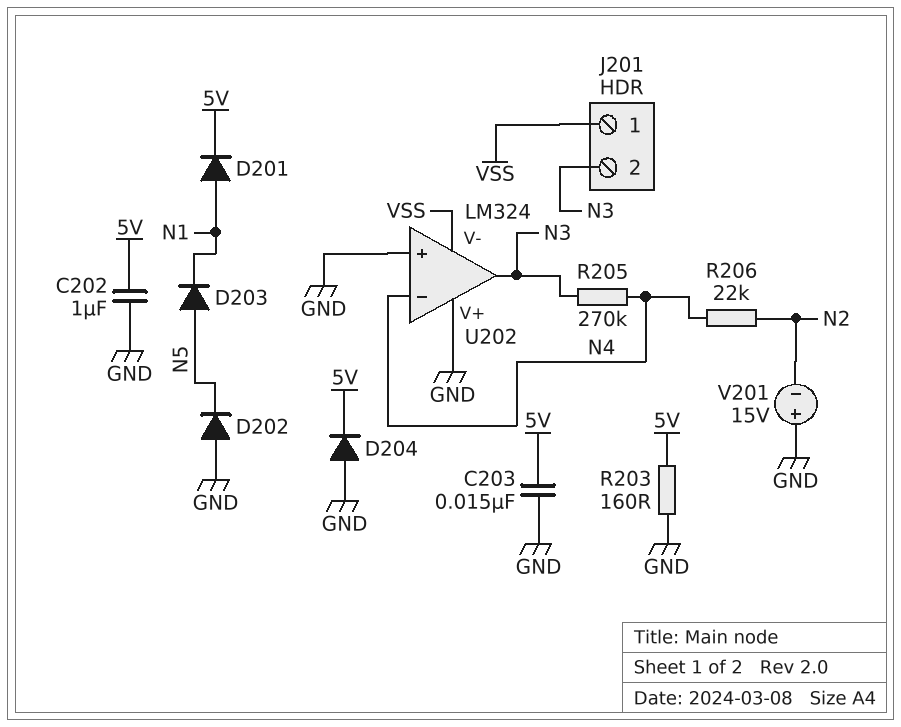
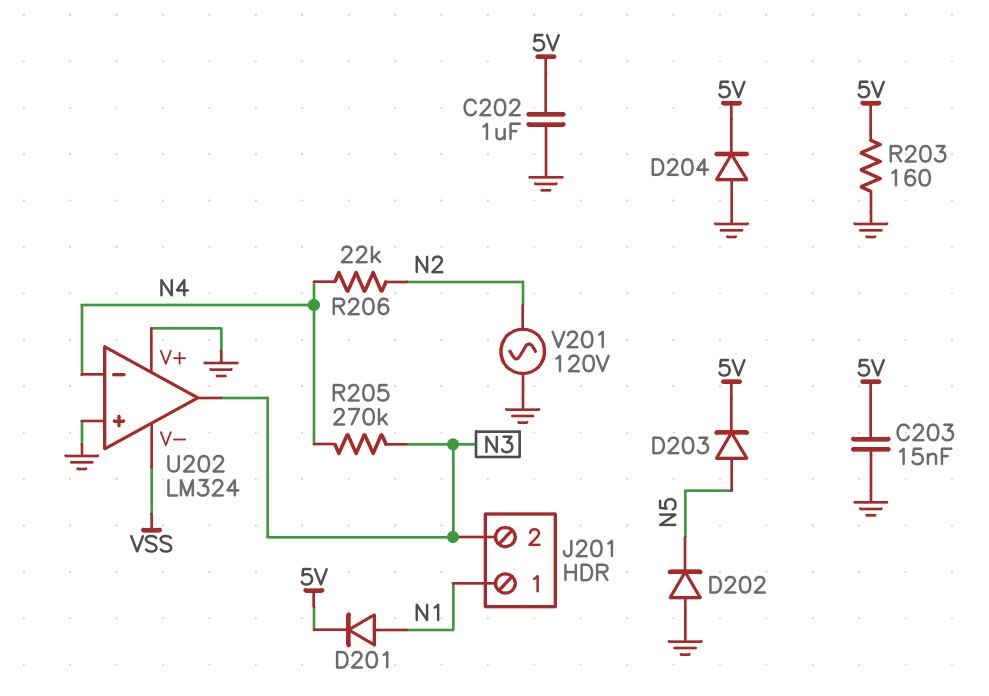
D203: diode (A N5, K N1) -> diode (A N5, K 5V)
J201 pin 1: VSS -> N1
V201: 15V (plus GND, minus N2) -> AC 120V (GND, N2)

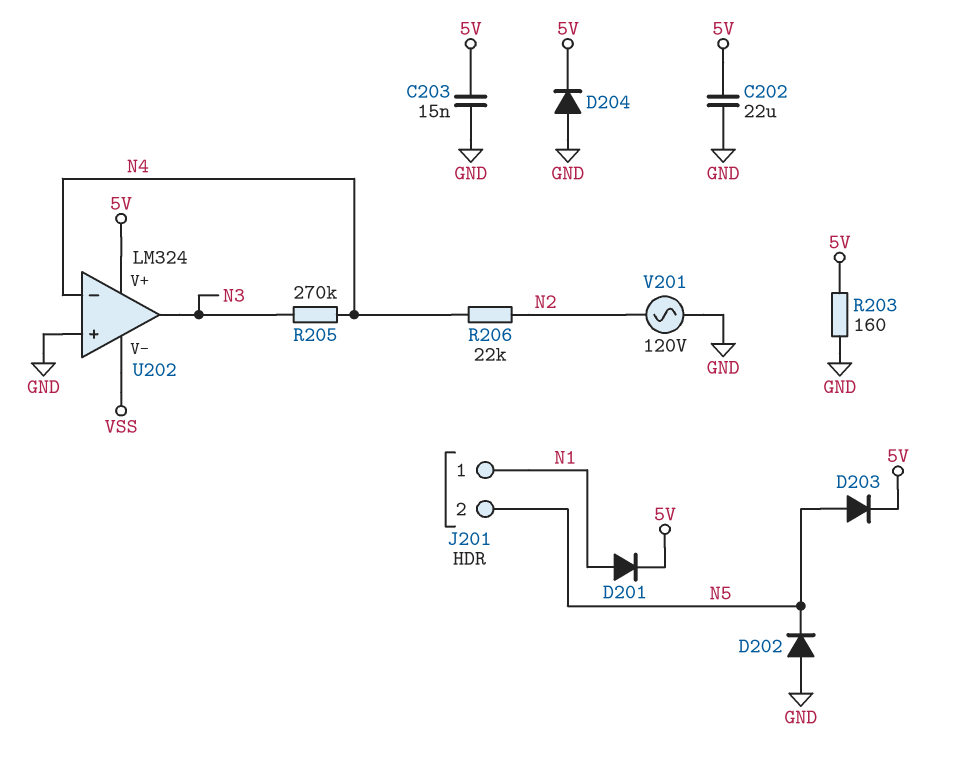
C202: 1uF (5V, GND) -> 22uF (5V, GND)
J201 pin 2: N3 -> N5
U202 pin V+: GND -> 5V

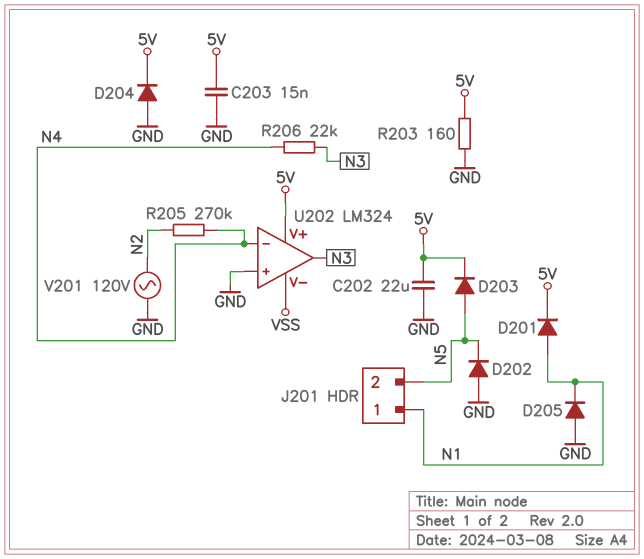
D205: none -> diode (A GND, K N1)
R205: 270k (N3, N4) -> 270k (N2, N4)
R206: 22k (N2, N4) -> 22k (N3, N4)

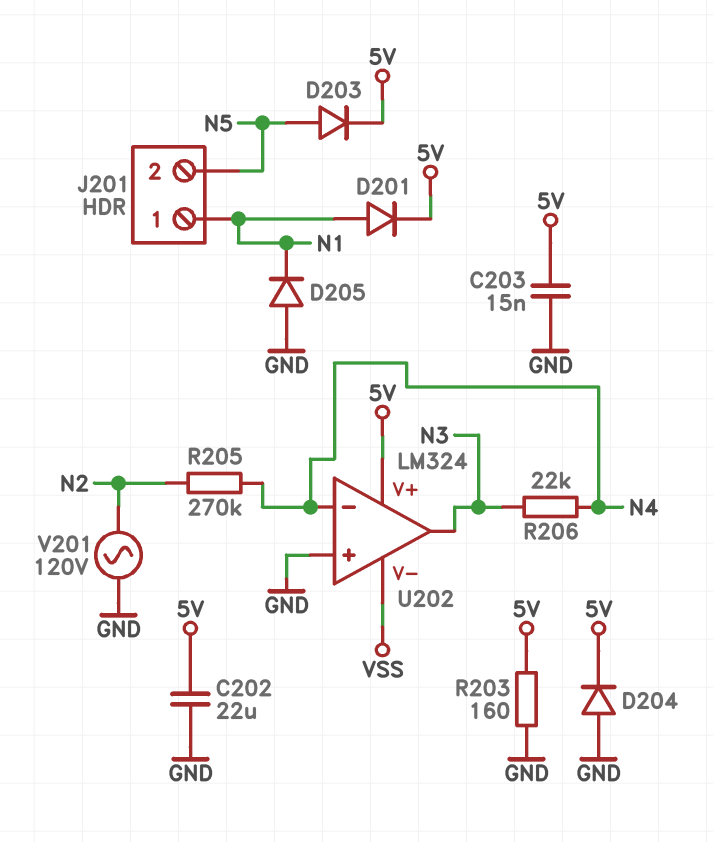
D202: diode (A GND, K N5) -> none

